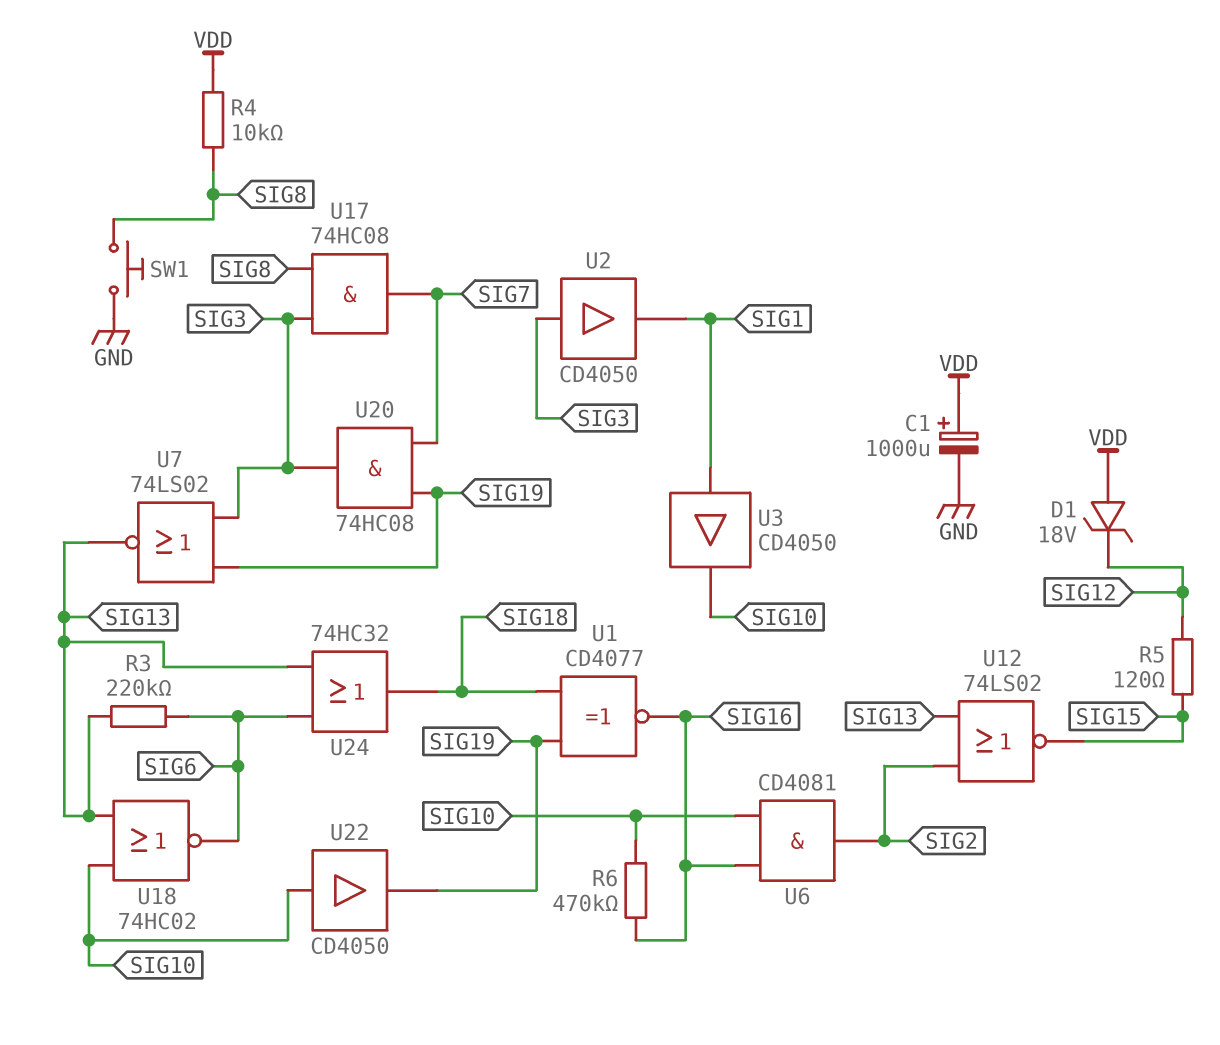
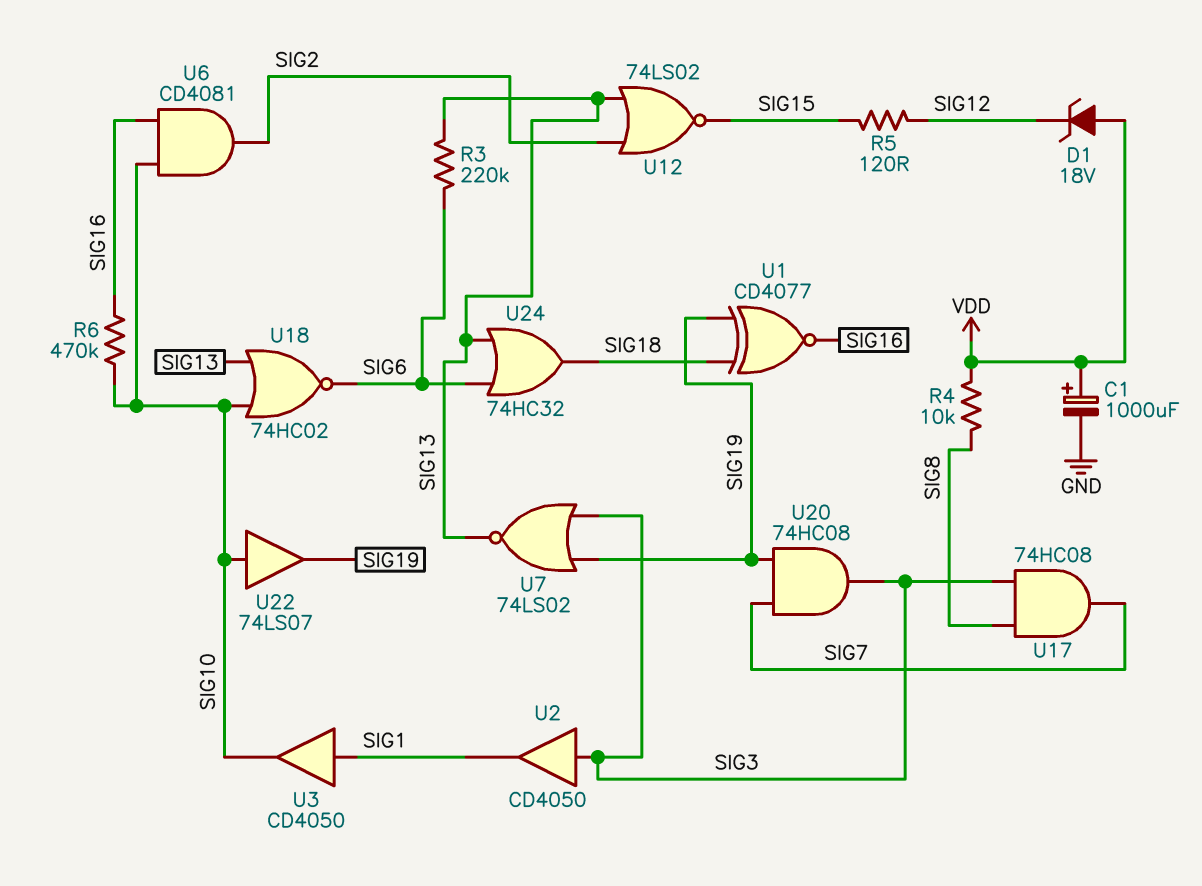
SW1: button (GND, SIG8) -> none
U22: buffer CD4050 (in SIG10, out SIG19) -> buffer 74LS07 (in SIG10, out SIG19)

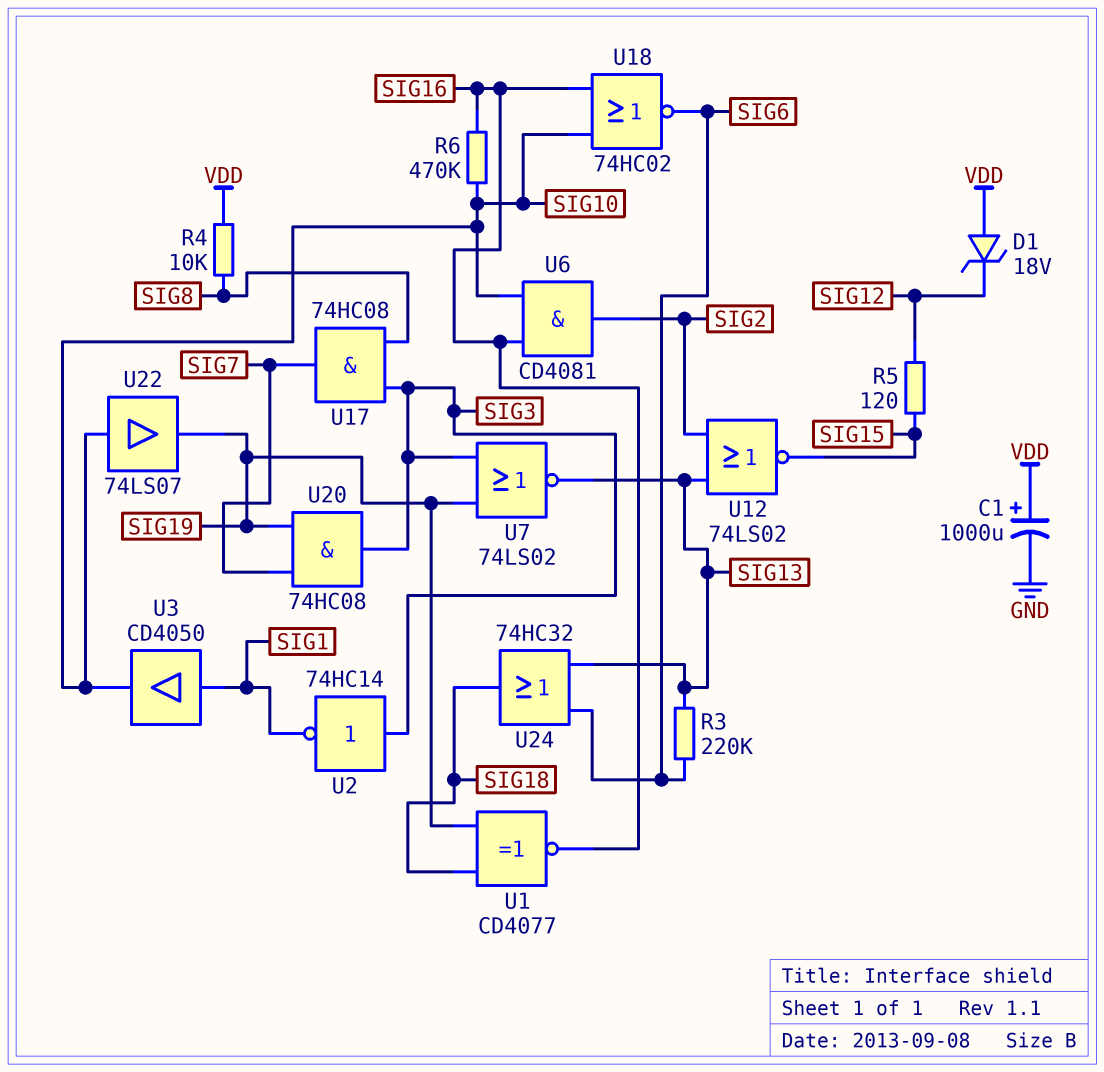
U2: buffer CD4050 (in SIG3, out SIG1) -> NOT 74HC14 (in SIG3, out SIG1)
U18: NOR 74HC02 (in SIG10, in SIG13, out SIG6) -> NOR 74HC02 (in SIG10, in SIG16, out SIG6)

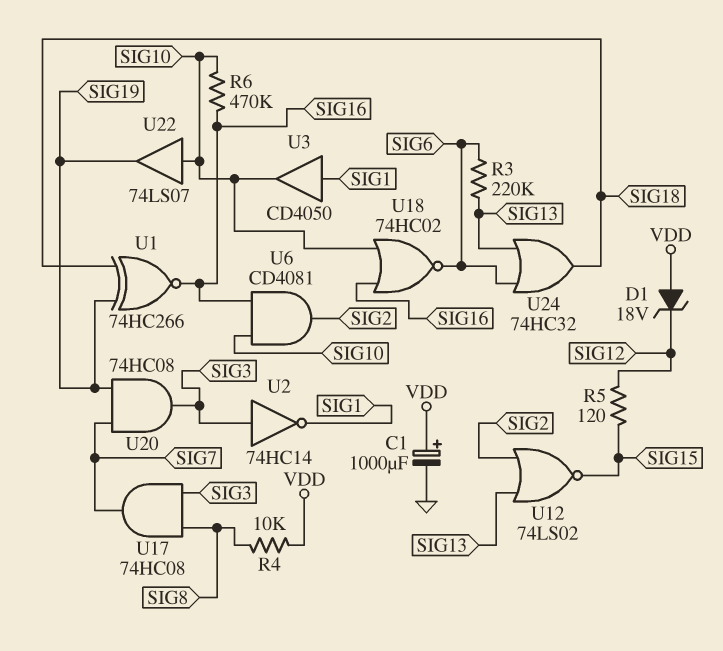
U1: XNOR CD4077 (in SIG18, in SIG19, out SIG16) -> XNOR 74HC266 (in SIG18, in SIG19, out SIG16)
U7: NOR 74LS02 (in SIG3, in SIG19, out SIG13) -> none

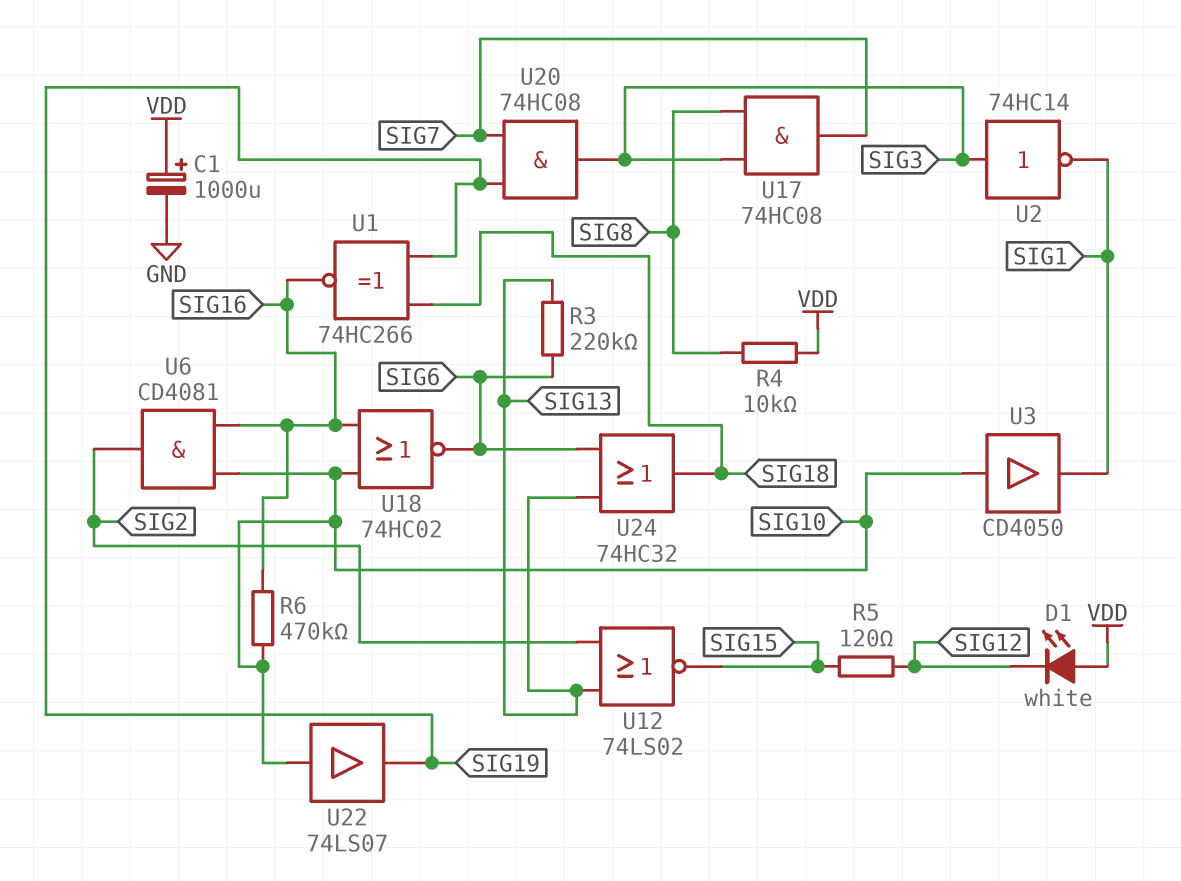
D1: zener 18V (A VDD, K SIG12) -> LED white (A VDD, K SIG12)
U3: buffer CD4050 (in SIG1, out SIG10) -> buffer CD4050 (in SIG10, out SIG1)

